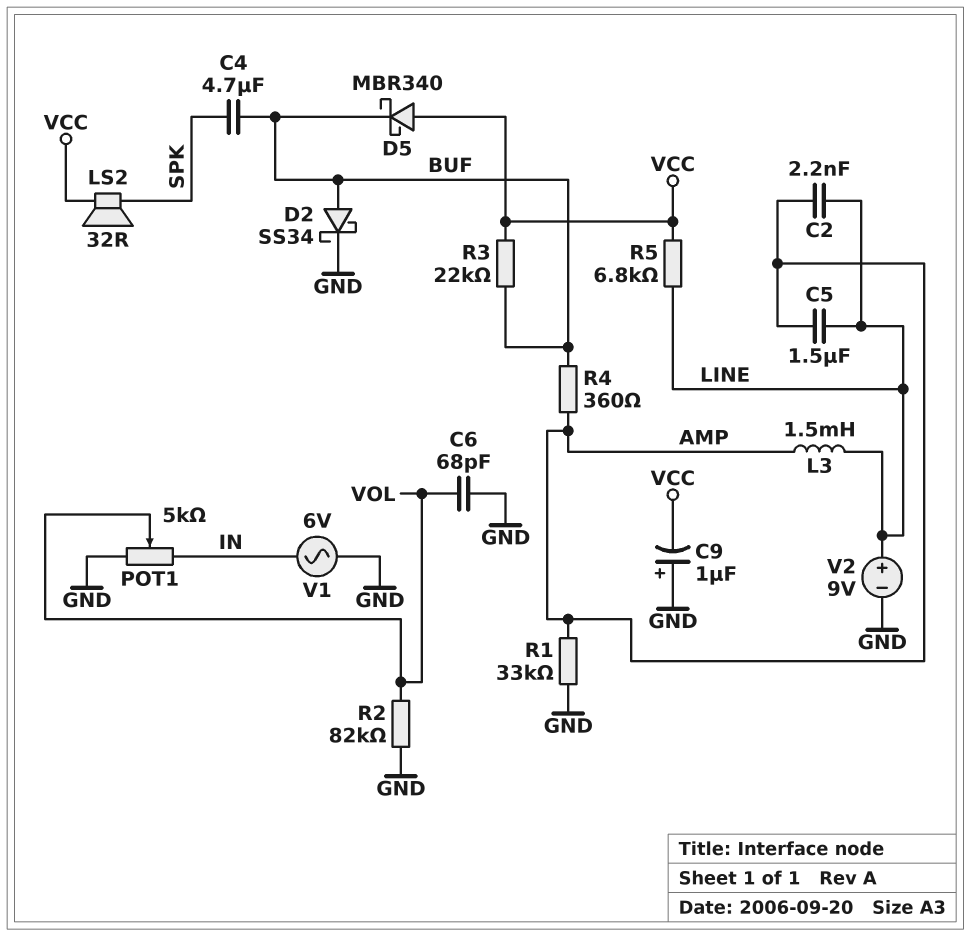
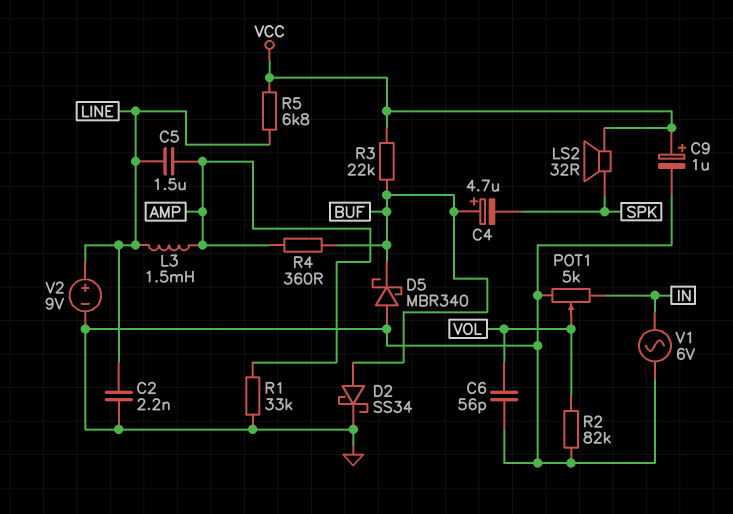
C2: 2.2nF (AMP, LINE) -> 2.2nF (GND, LINE)
C4: 4.7uF (BUF, SPK) -> 4.7uF (plus BUF, minus SPK)
C6: 68pF (GND, VOL) -> 56pF (GND, VOL)
C9: 1uF (plus GND, minus VCC) -> 1uF (plus VCC, minus GND)
D5: schottky MBR340 (A VCC, K BUF) -> schottky MBR340 (A GND, K BUF)

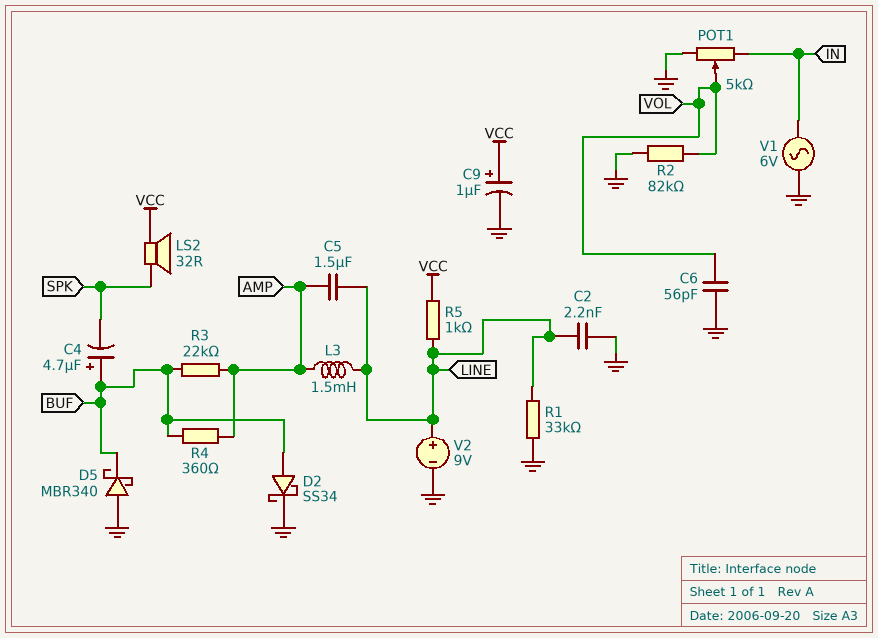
R1: 33k (AMP, GND) -> 33k (GND, LINE)
R3: 22k (BUF, VCC) -> 22k (AMP, BUF)
R5: 6.8k (LINE, VCC) -> 1k (LINE, VCC)

